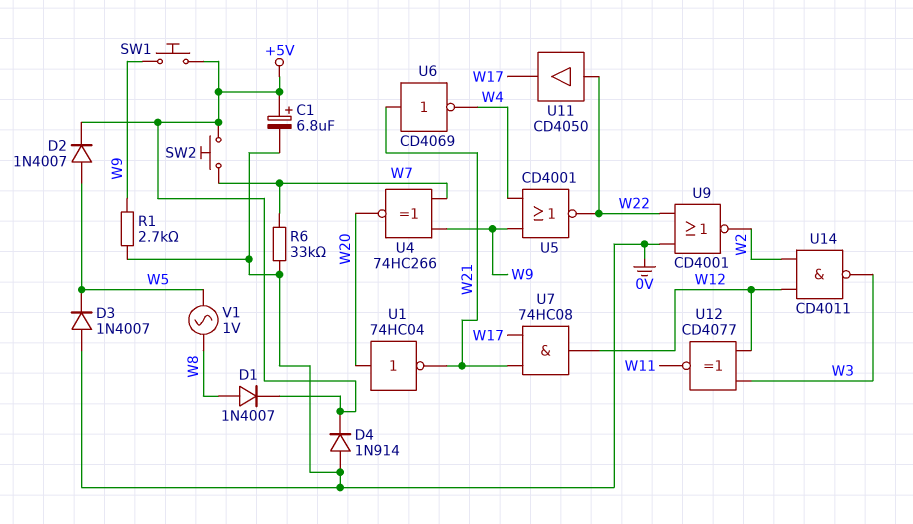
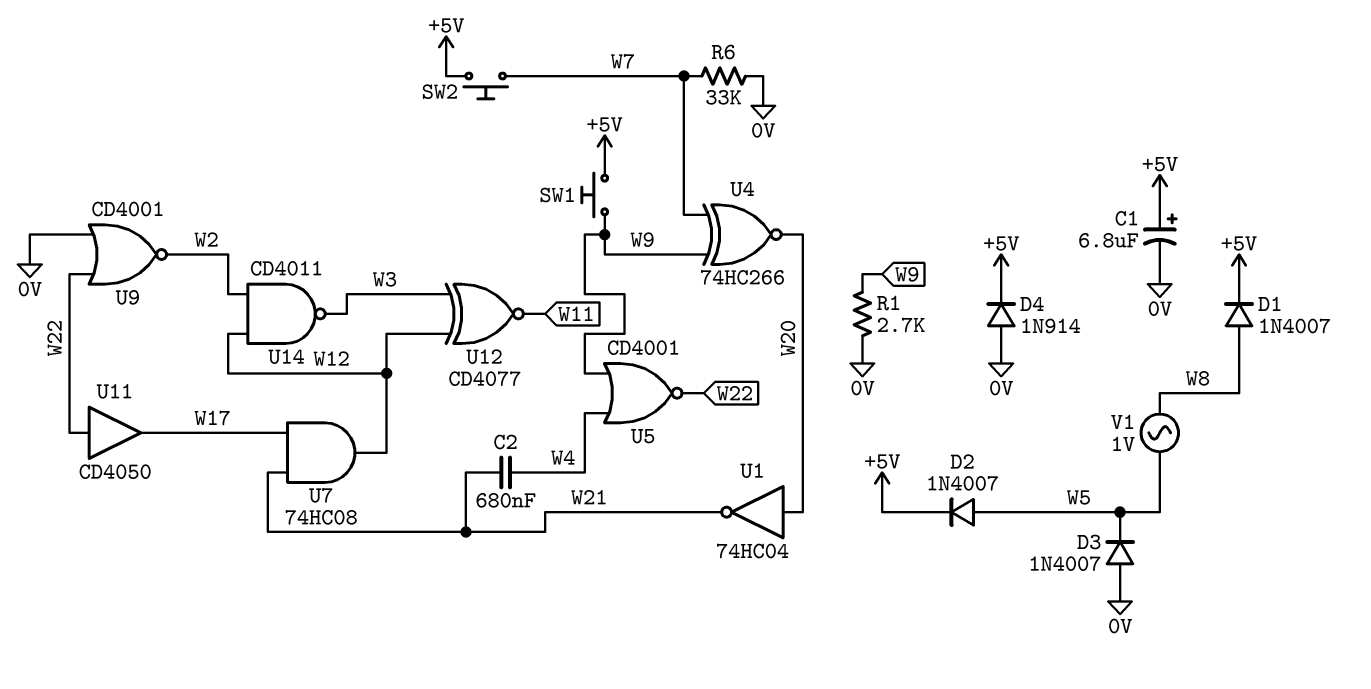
C2: none -> 680nF (W4, W21)
U6: NOT CD4069 (in W21, out W4) -> none

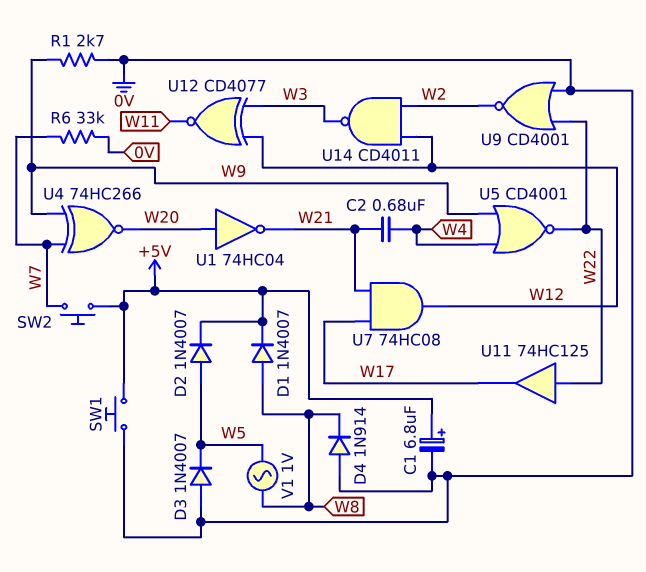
D4: diode 1N914 (A 0V, K +5V) -> diode 1N914 (A 0V, K W8)
SW1: button (+5V, W9) -> button (+5V, 0V)
U11: buffer CD4050 (in W22, out W17) -> buffer 74HC125 (in W22, out W17)

